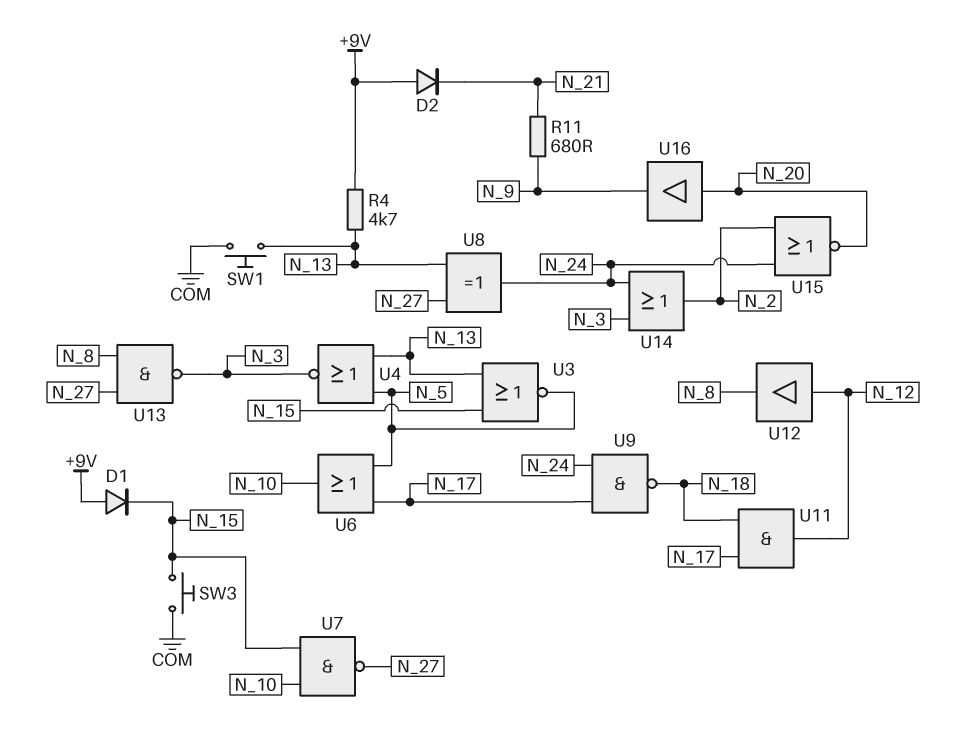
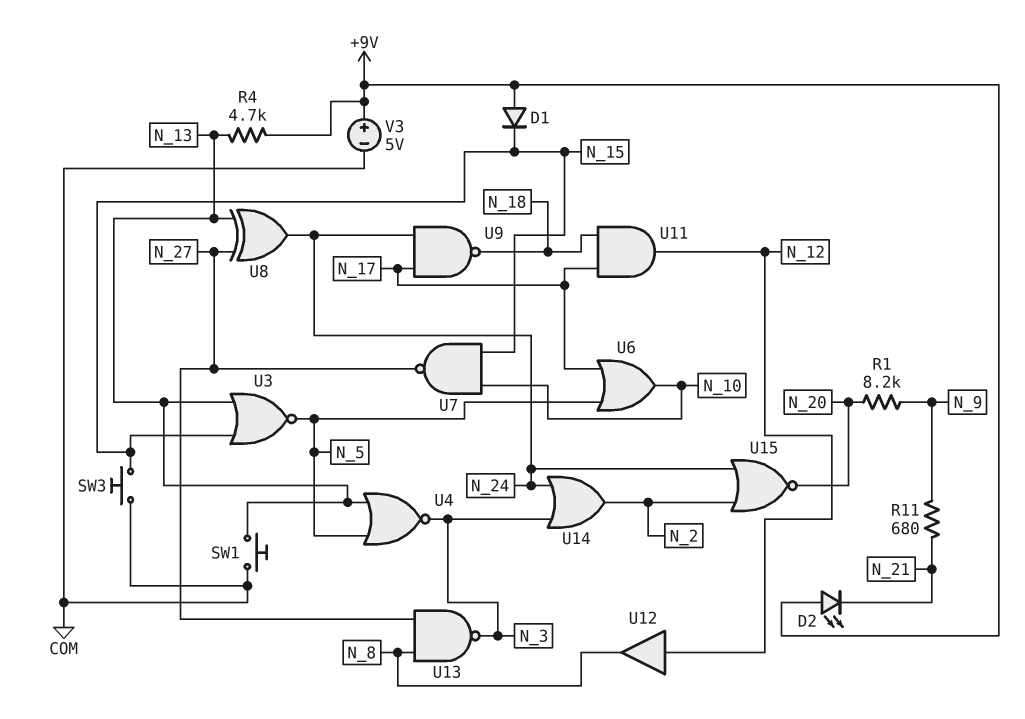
D2: diode (A +9V, K N_21) -> LED (A +9V, K N_21)
R1: none -> 8.2k (N_9, N_20)
U16: buffer (in N_20, out N_9) -> none
V3: none -> 5V (plus +9V, minus COM)

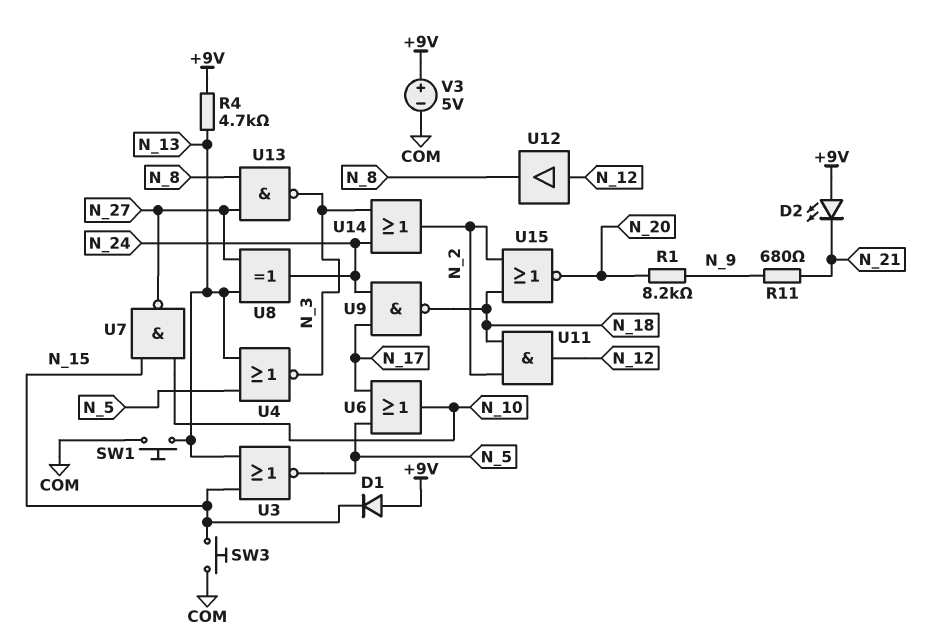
U11: AND (in N_17, in N_18, out N_12) -> AND (in N_2, in N_18, out N_12)
U15: NOR (in N_2, in N_24, out N_20) -> NOR (in N_2, in N_18, out N_20)

